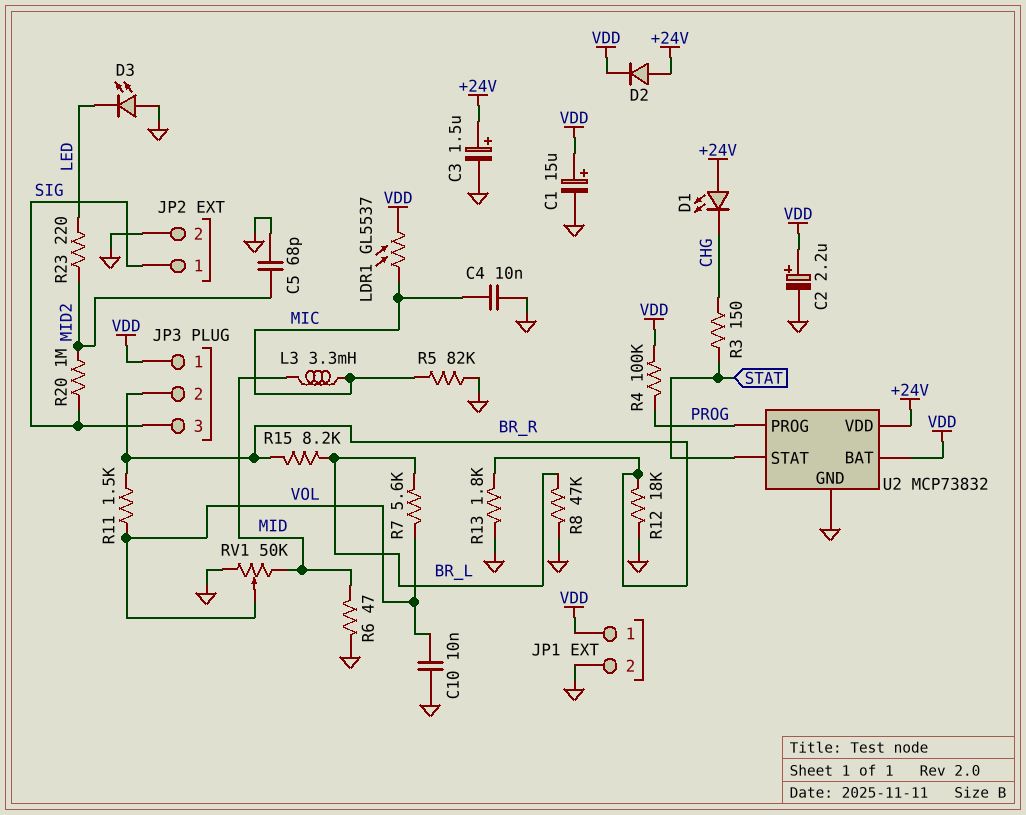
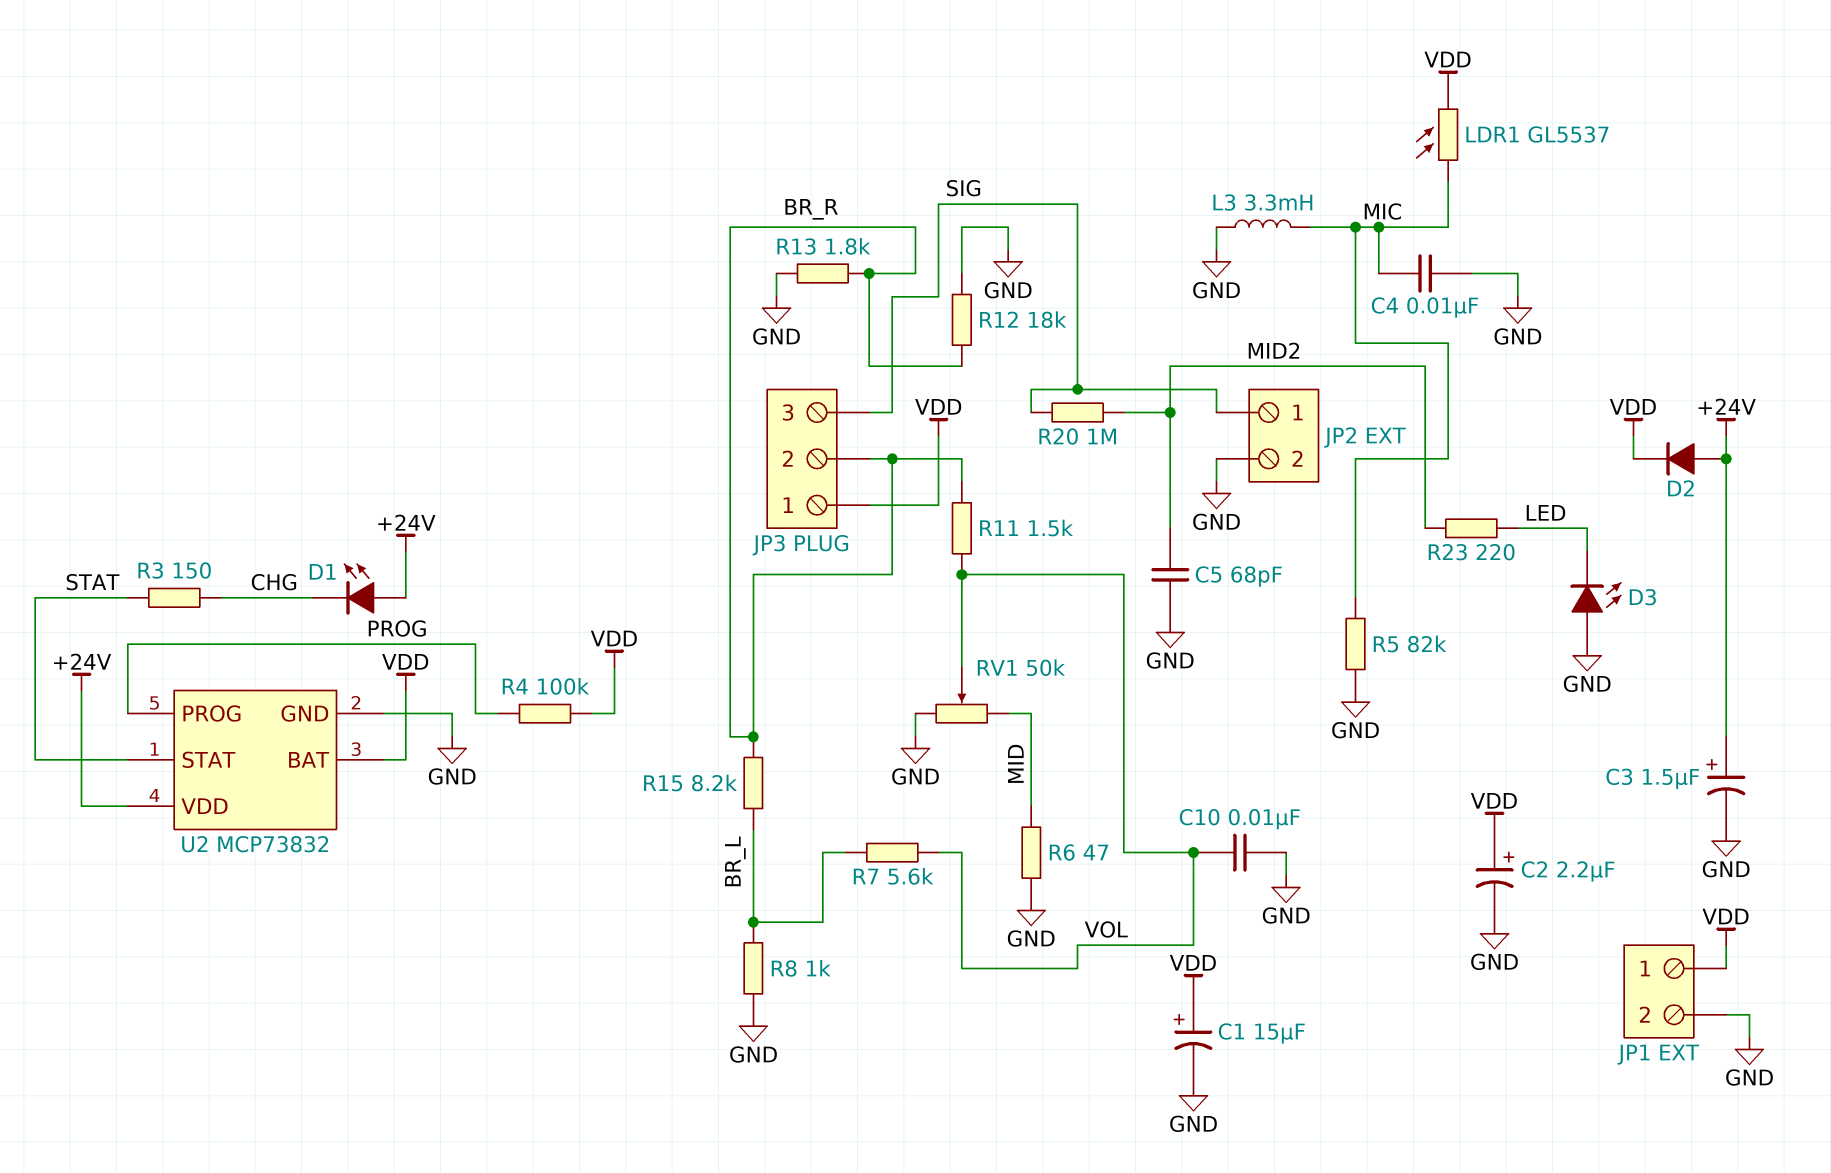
L3: 3.3mH (MIC, MID) -> 3.3mH (GND, MIC)
R8: 47k (BR_L, GND) -> 1k (BR_L, GND)

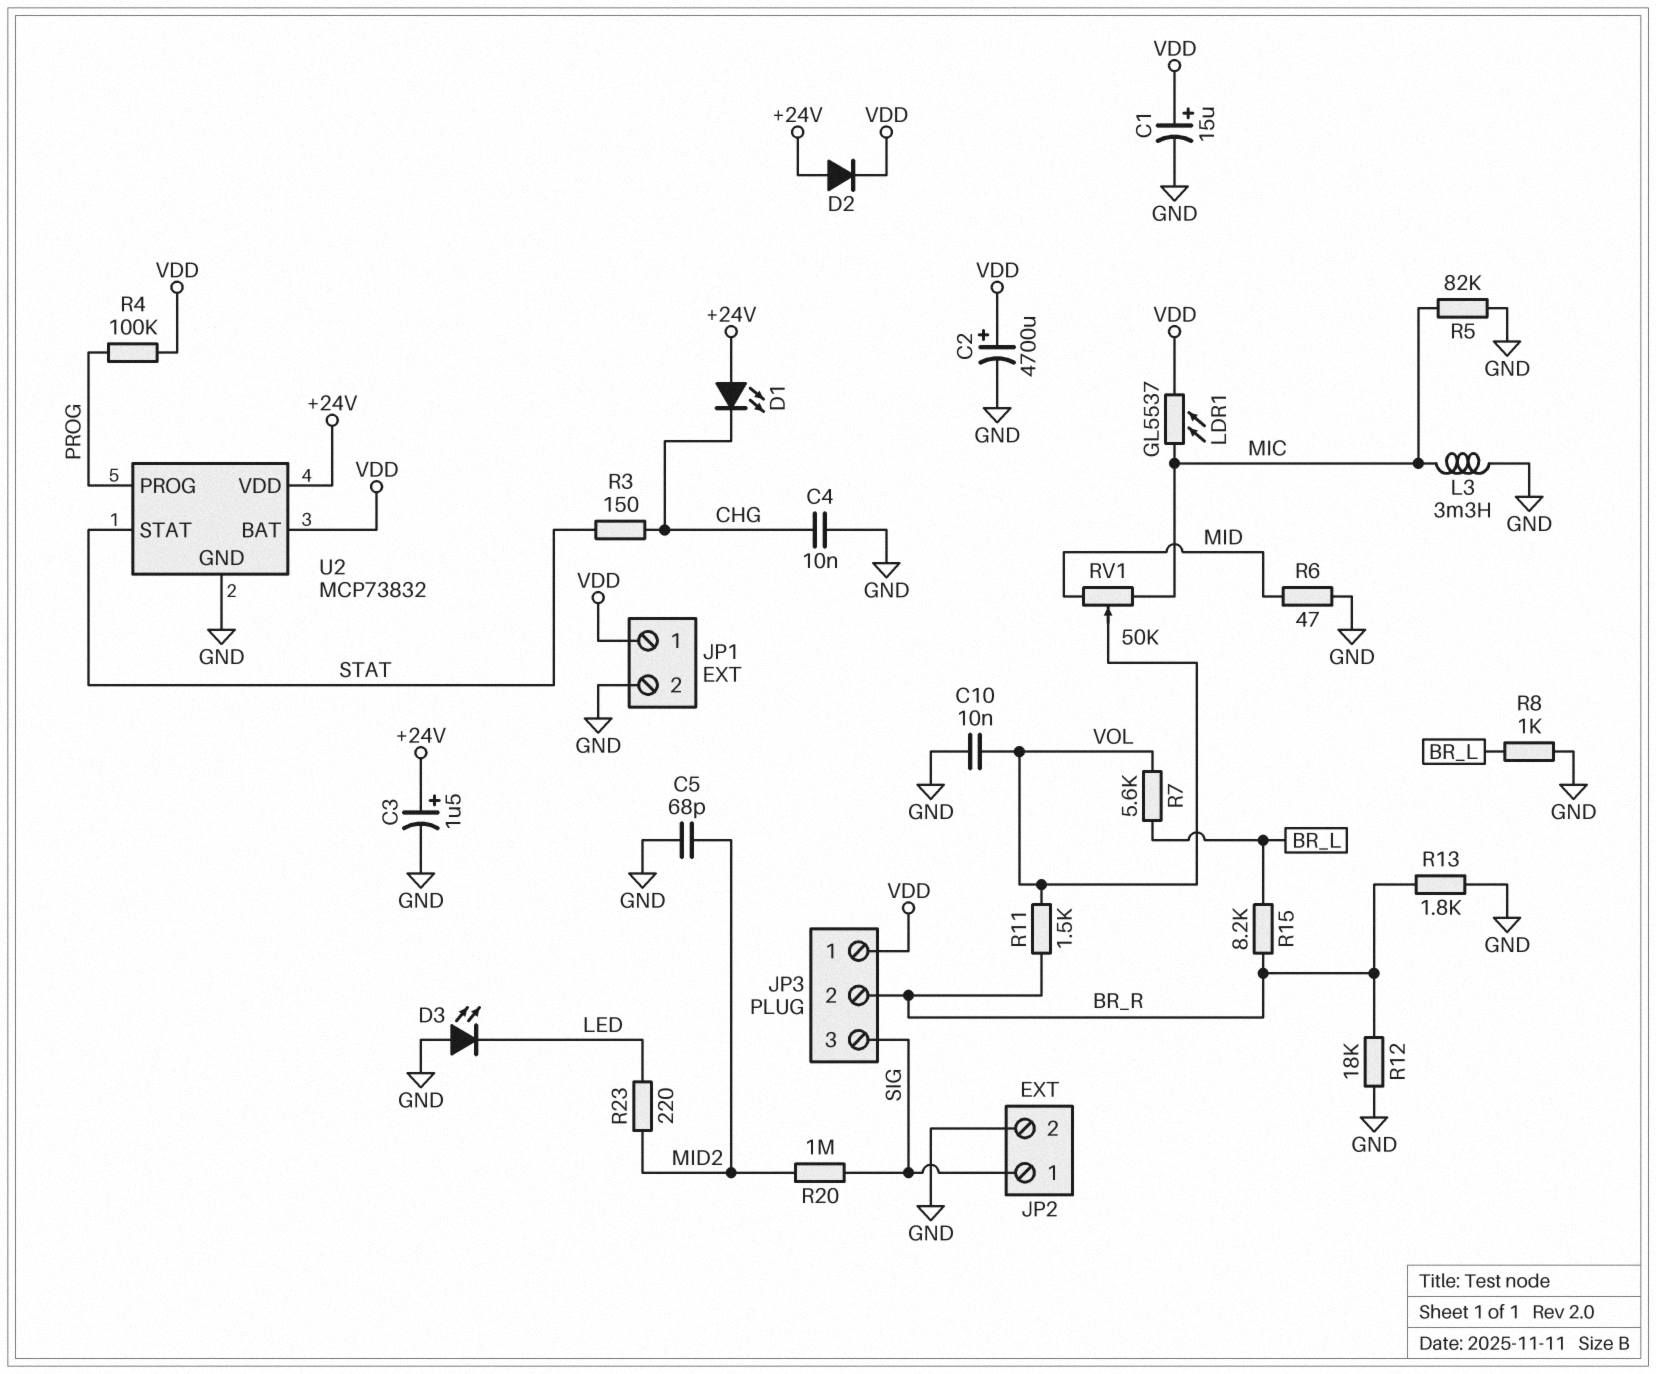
C2: 2.2uF (plus VDD, minus GND) -> 4700uF (plus VDD, minus GND)
C4: 10nF (GND, MIC) -> 10nF (CHG, GND)
RV1: 50k (GND, MID, wiper VOL) -> 50k (MIC, MID, wiper VOL)

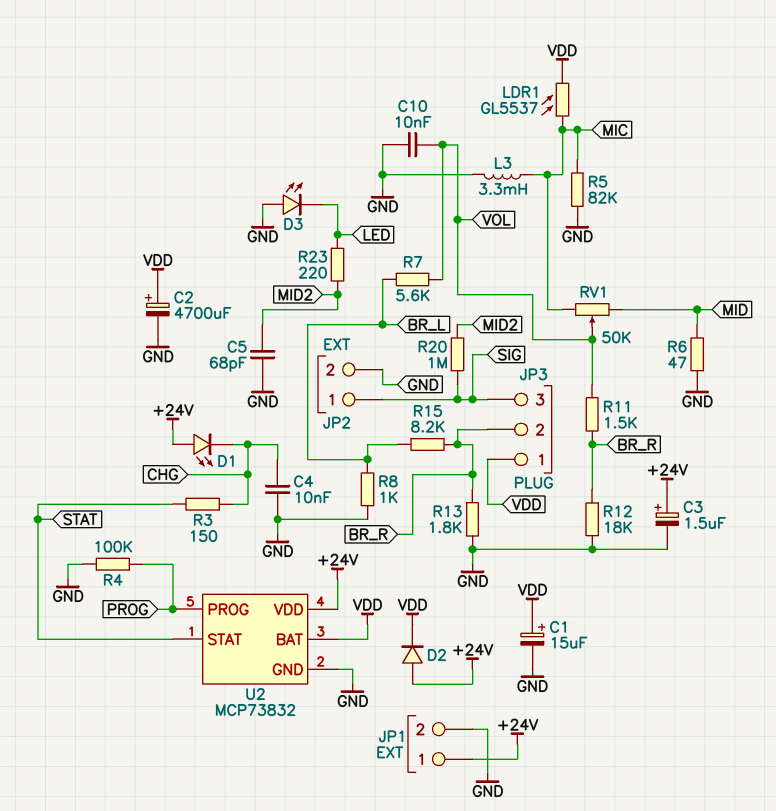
JP1 pin 1: VDD -> +24V
R4: 100k (PROG, VDD) -> 100k (GND, PROG)

